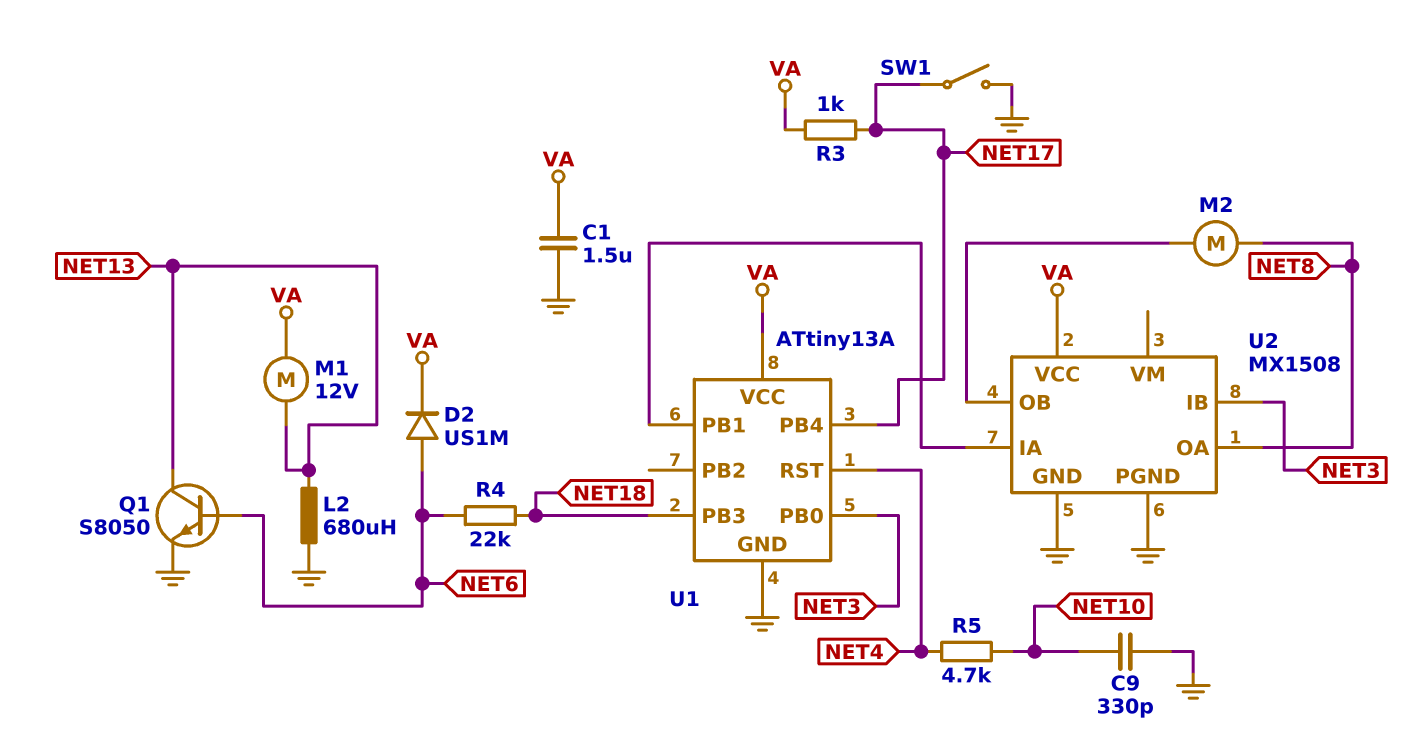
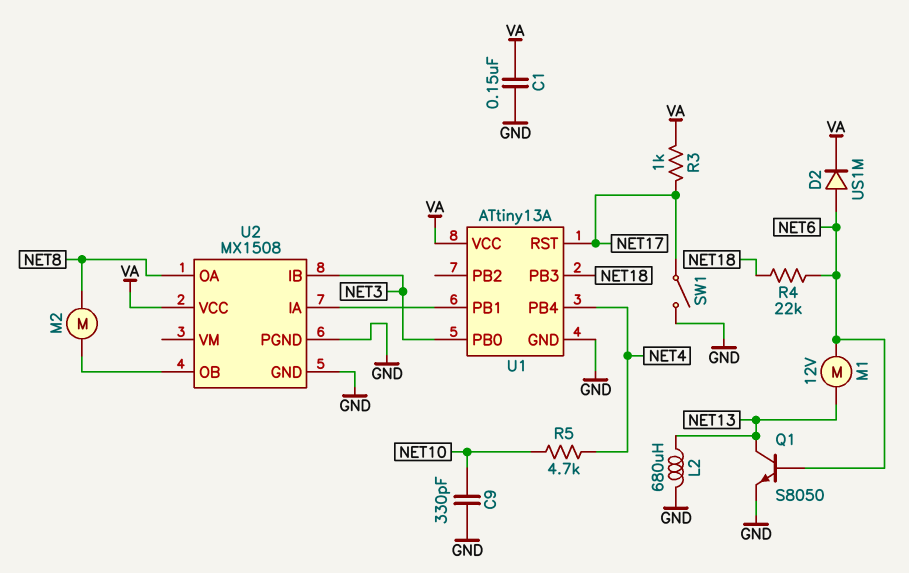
C1: 1.5uF (GND, VA) -> 150nF (GND, VA)
M1: motor 12V (NET13, VA) -> motor 12V (NET6, NET13)
U1 pin PB4: NET17 -> NET4
U1 pin RST: NET4 -> NET17

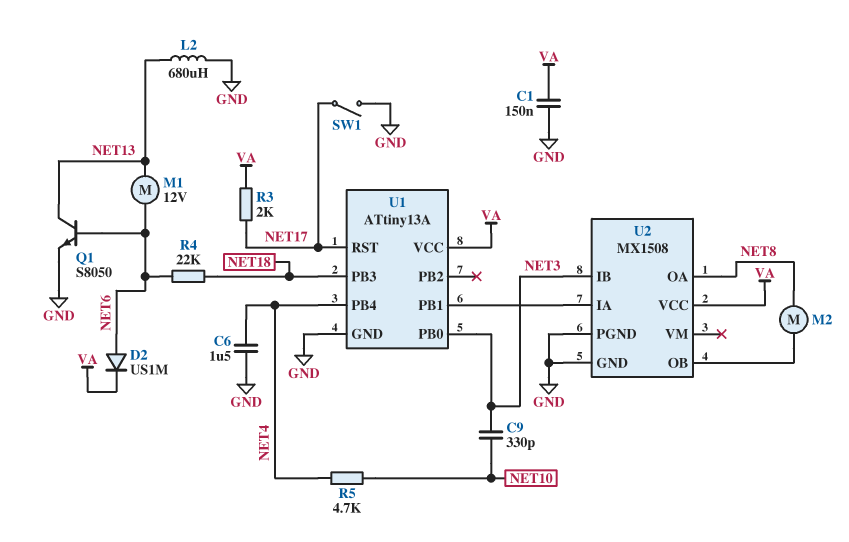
C6: none -> 1.5uF (GND, NET4)
C9: 330pF (GND, NET10) -> 330pF (NET3, NET10)
R3: 1k (NET17, VA) -> 2k (NET17, VA)

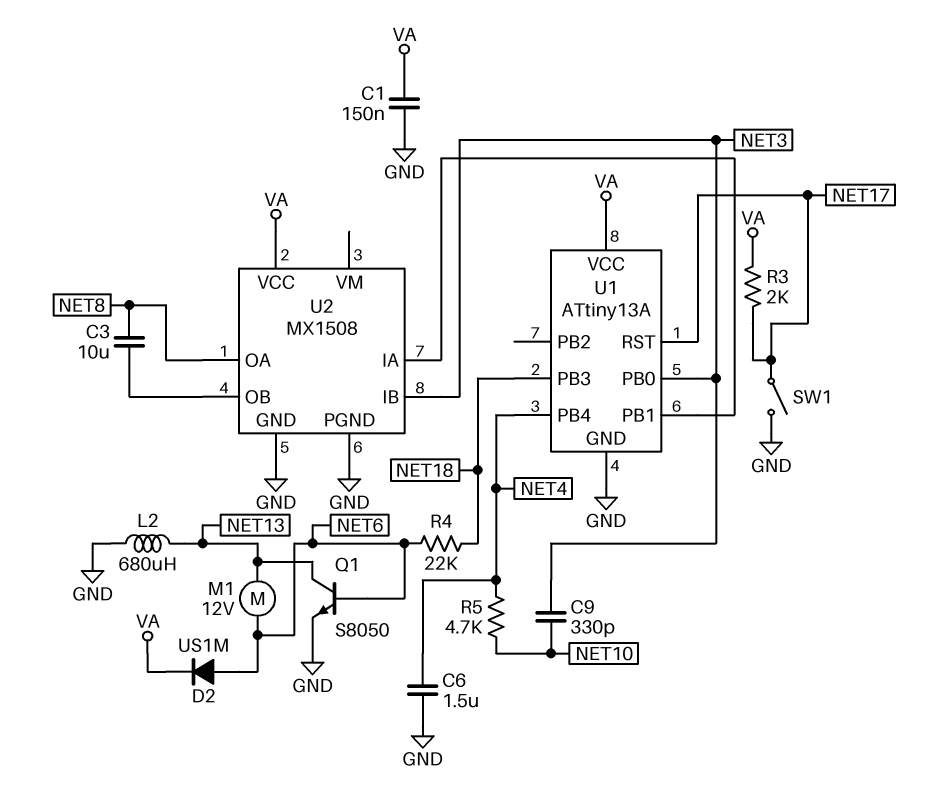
C3: none -> 10uF (NET8, U2/OB)
M2: motor (NET8, U2/OB) -> none

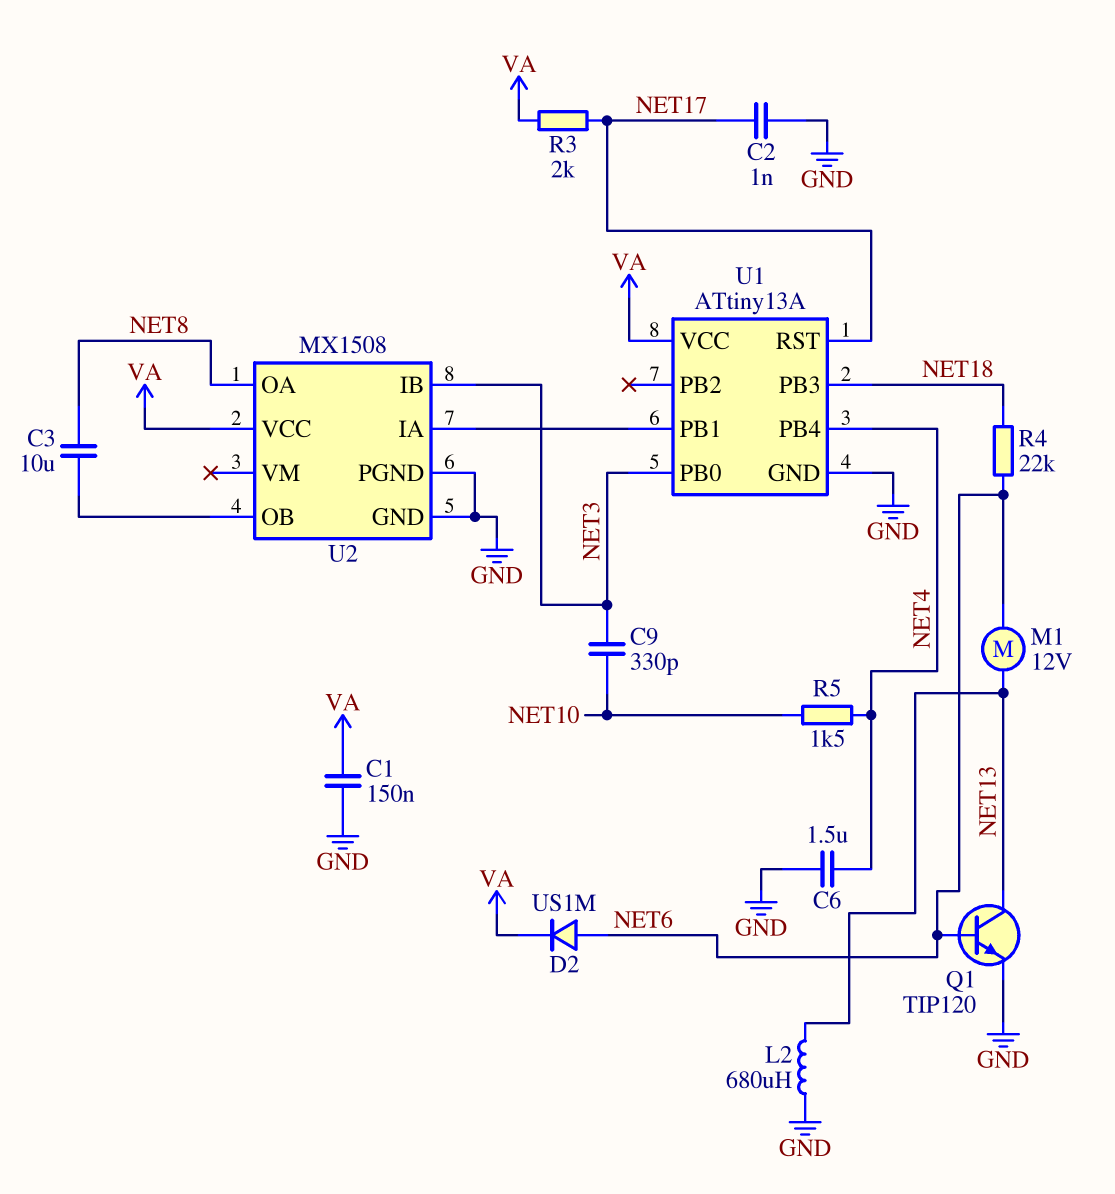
C2: none -> 1nF (GND, NET17)
Q1: NPN S8050 (B NET6, C NET13, E GND) -> NPN TIP120 (B NET6, C NET13, E GND)
R5: 4.7k (NET4, NET10) -> 1.5k (NET4, NET10)
SW1: switch (GND, NET17) -> none

